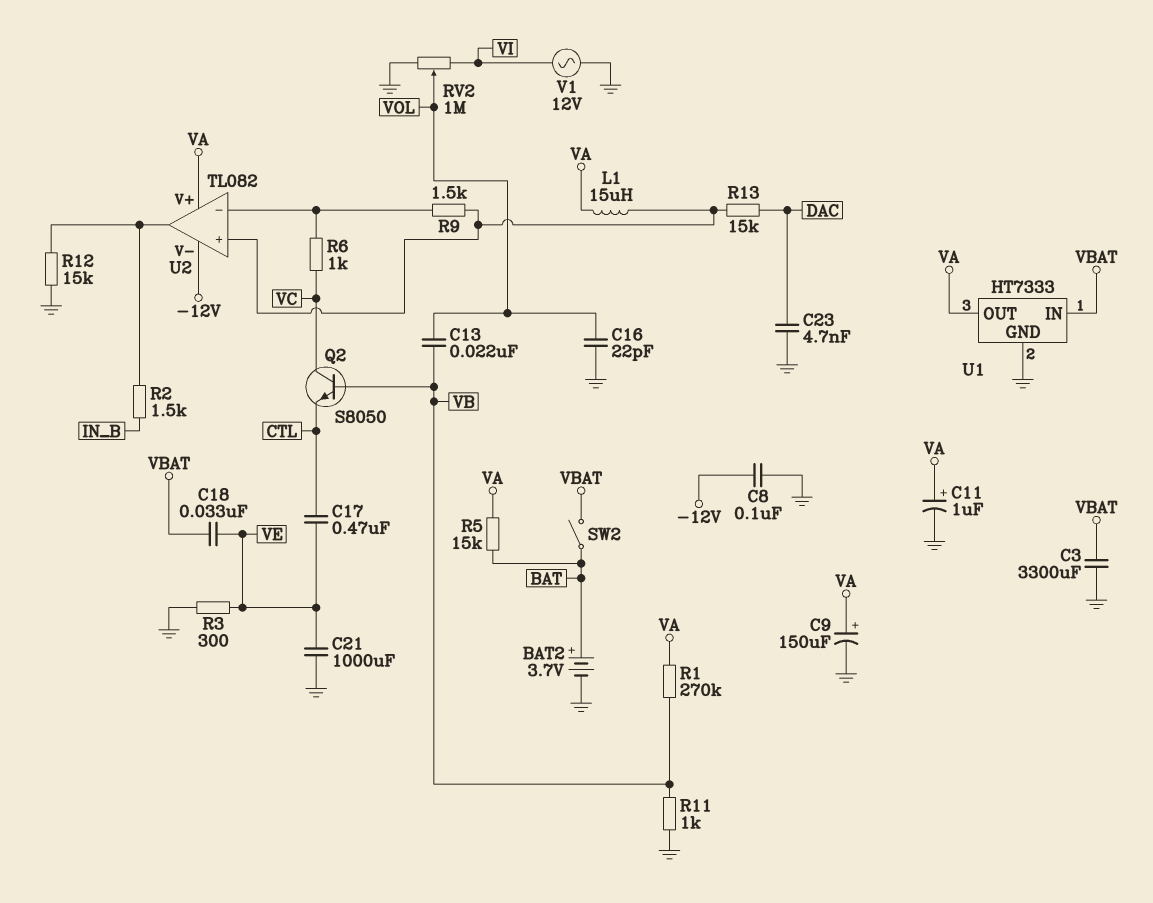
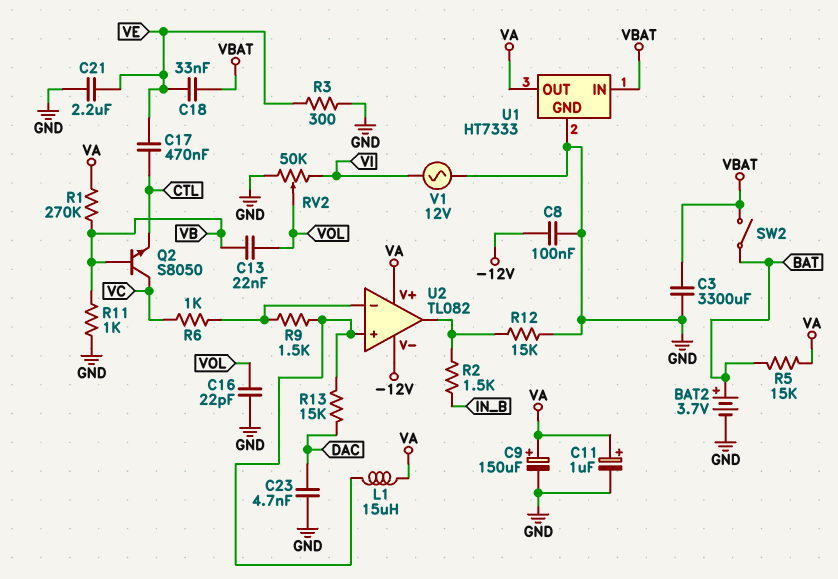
C21: 1000uF (GND, VE) -> 2.2uF (GND, VE)
RV2: 1M (GND, VI, wiper VOL) -> 50k (GND, VI, wiper VOL)

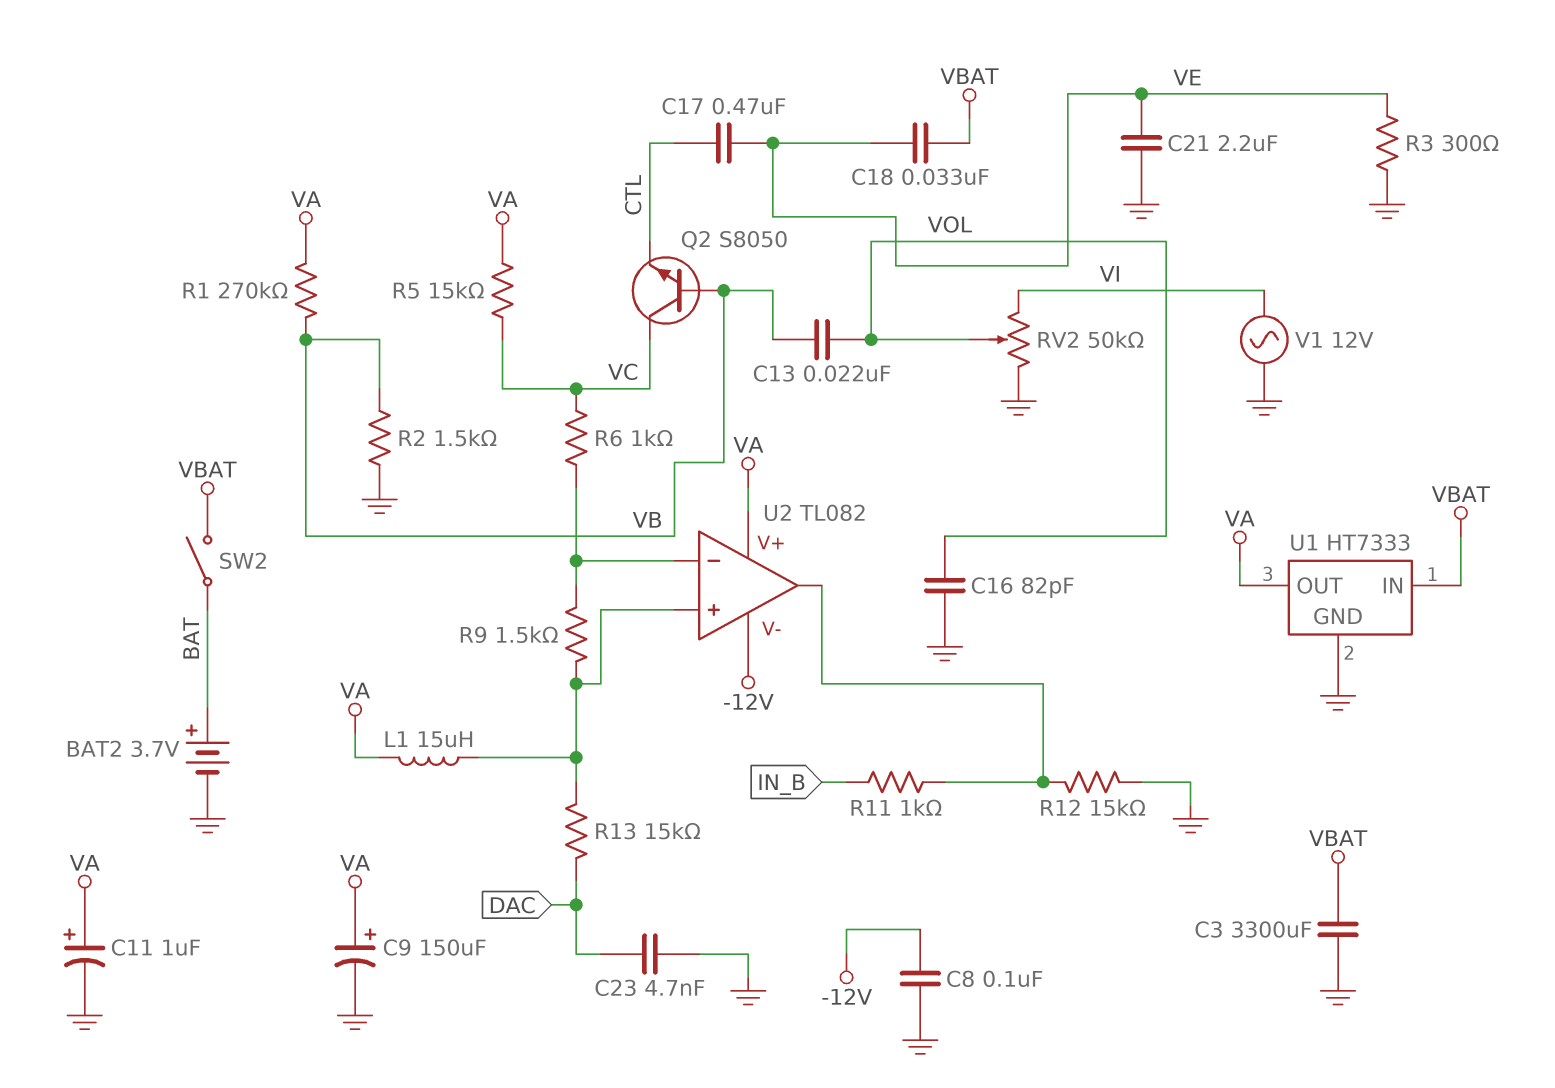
C16: 22pF (GND, VOL) -> 82pF (GND, VOL)
R2: 1.5k (IN_B, U2/out) -> 1.5k (GND, VB)
R5: 15k (BAT, VA) -> 15k (VA, VC)
R11: 1k (GND, VB) -> 1k (IN_B, U2/out)

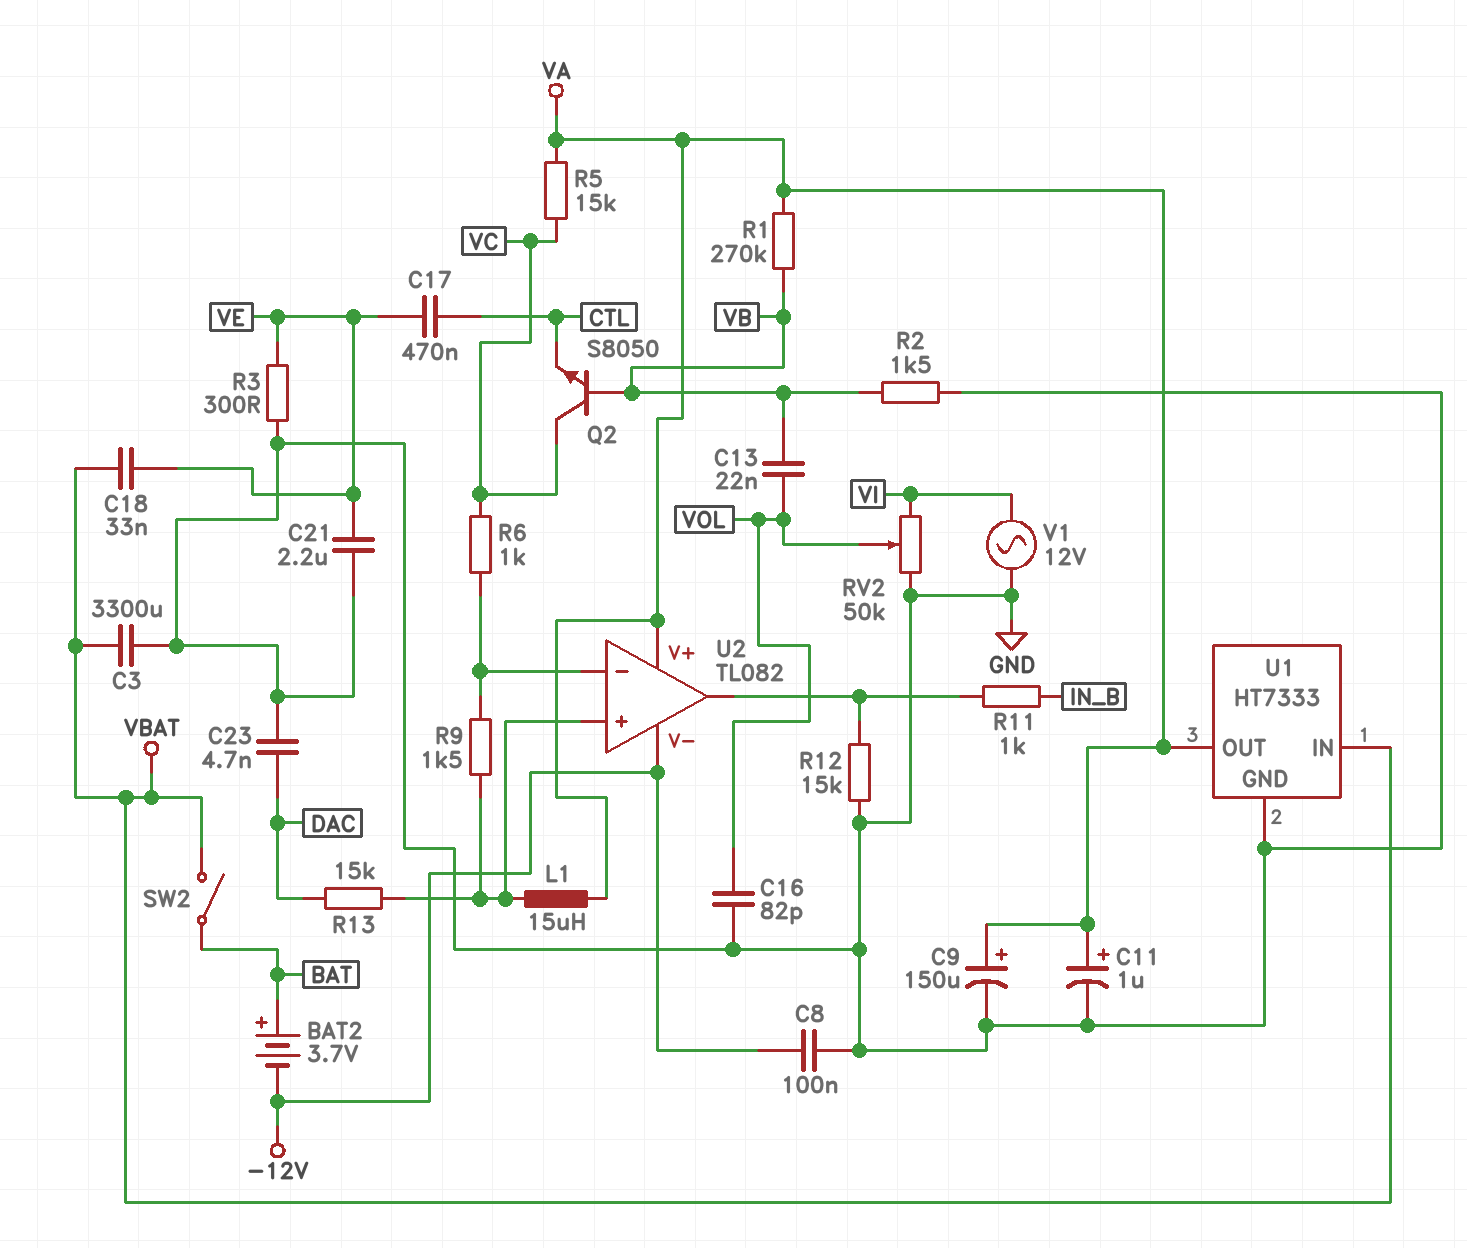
BAT2: 3.7V (plus BAT, minus GND) -> 3.7V (plus BAT, minus -12V)

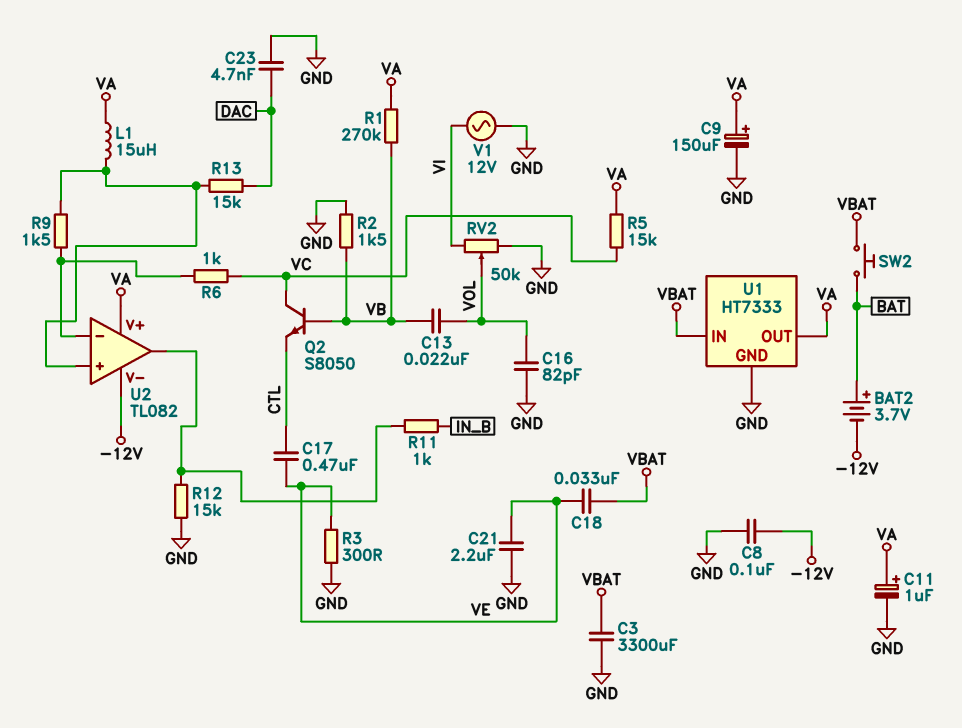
SW2: switch (BAT, VBAT) -> button (BAT, VBAT)

